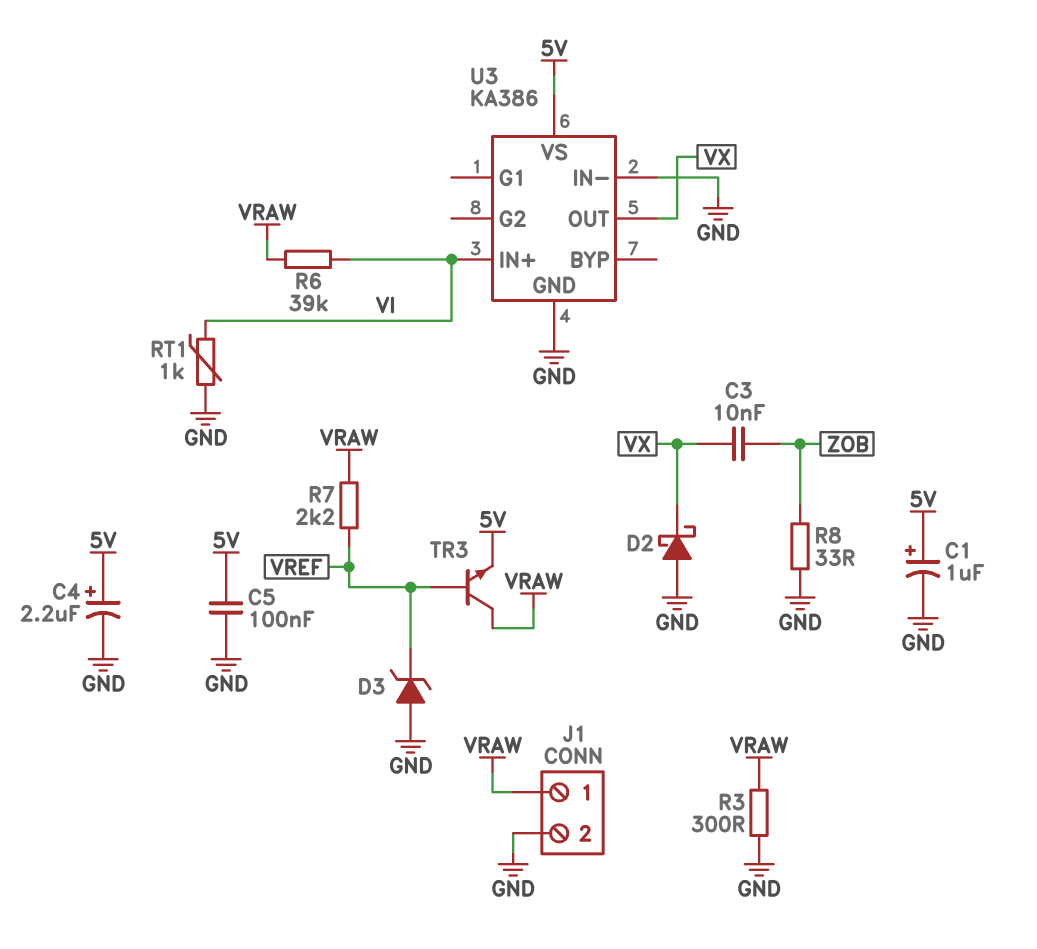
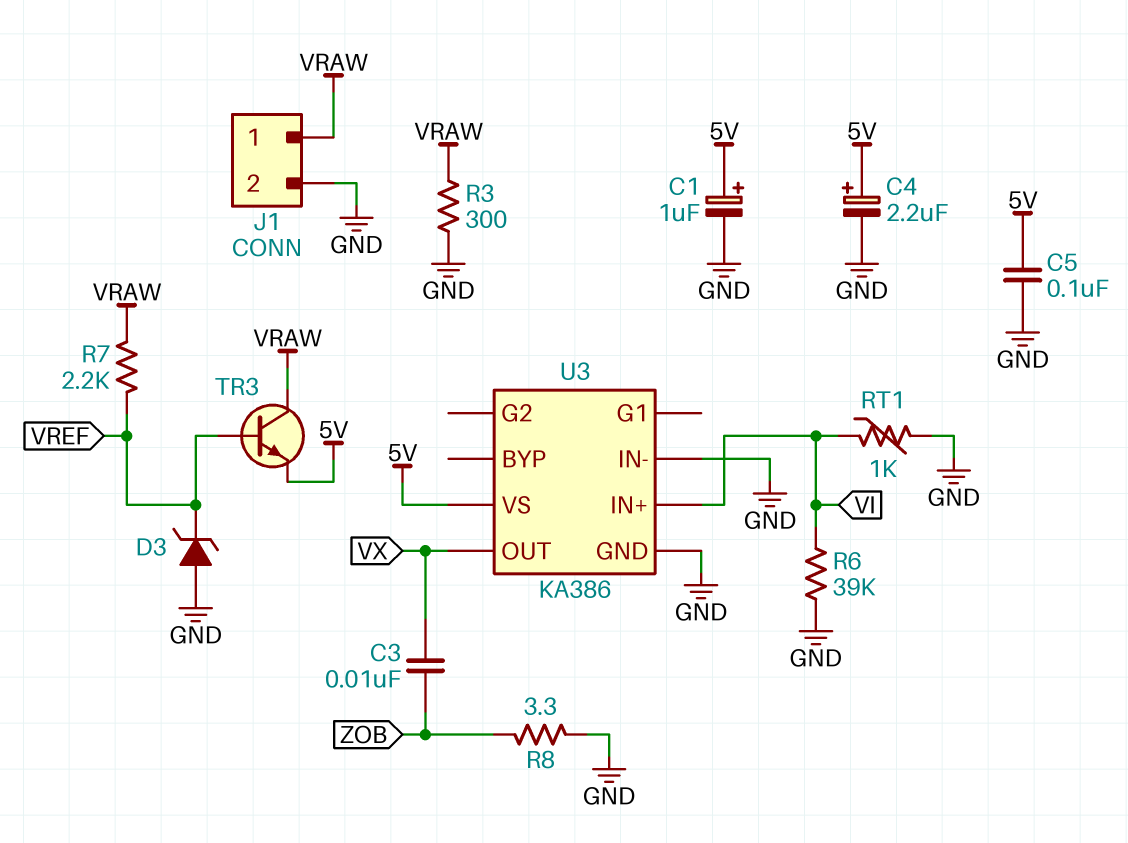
D2: schottky (A GND, K VX) -> none
R6: 39k (VI, VRAW) -> 39k (GND, VI)
R8: 33 (GND, ZOB) -> 3.3 (GND, ZOB)

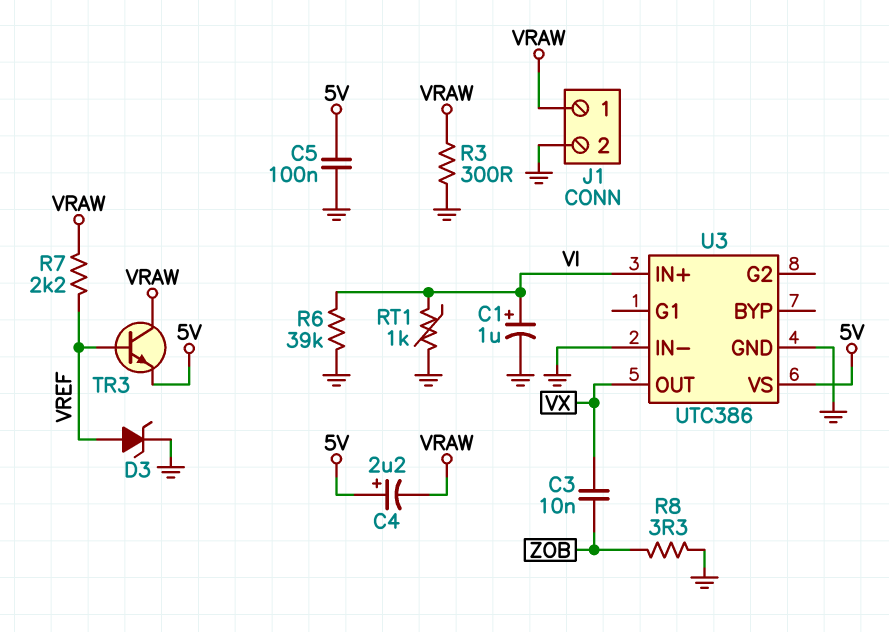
C1: 1uF (plus 5V, minus GND) -> 1uF (plus VI, minus GND)
C4: 2.2uF (plus 5V, minus GND) -> 2.2uF (plus 5V, minus VRAW)
D3: zener (A GND, K VREF) -> zener (A VREF, K GND)
U3: KA386 -> UTC386

